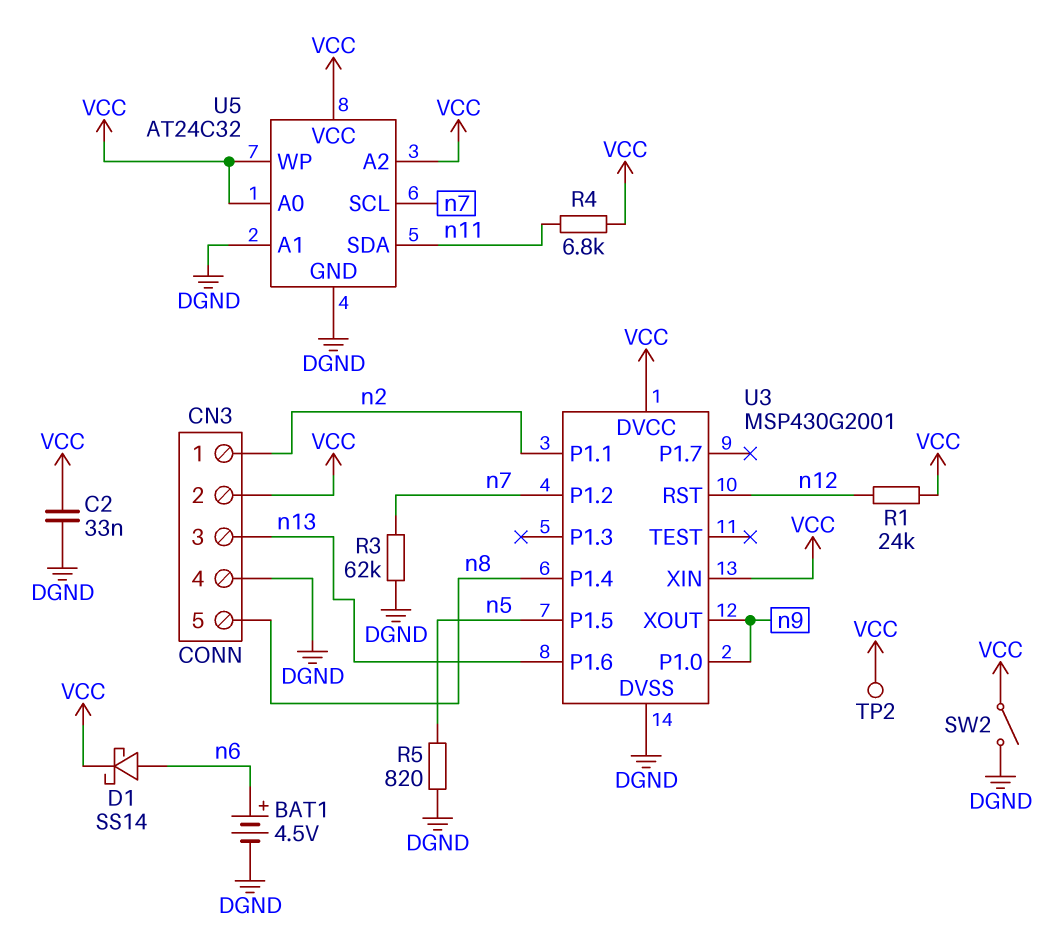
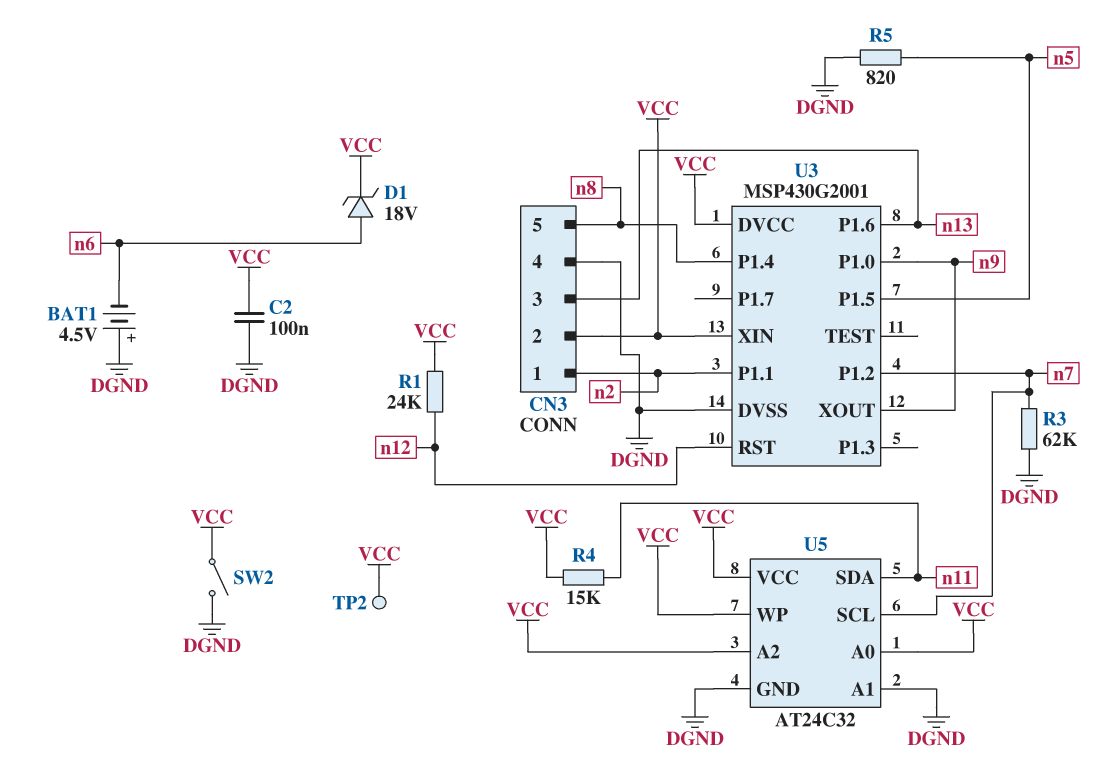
BAT1: 4.5V (plus n6, minus DGND) -> 4.5V (plus DGND, minus n6)
C2: 33nF (DGND, VCC) -> 100nF (DGND, VCC)
D1: schottky SS14 (A n6, K VCC) -> zener 18V (A n6, K VCC)
R4: 6.8k (VCC, n11) -> 15k (VCC, n11)

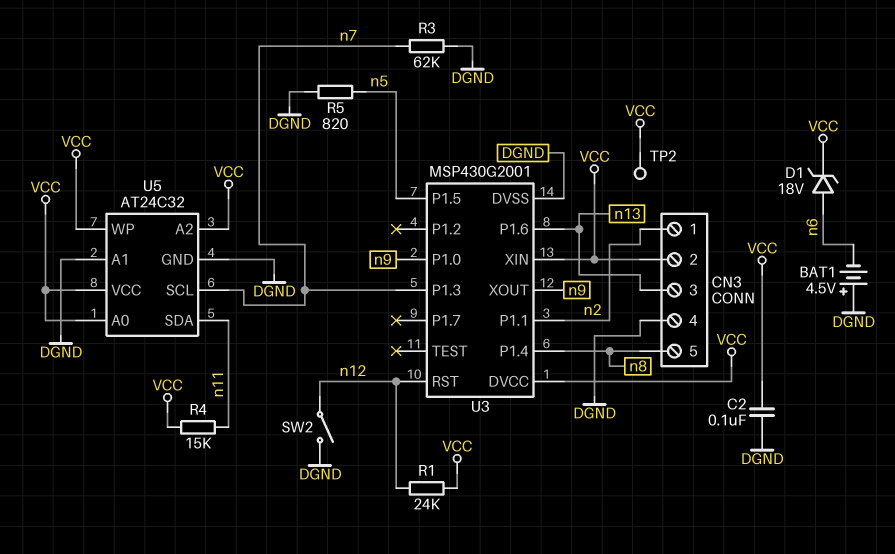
SW2: switch (DGND, VCC) -> switch (DGND, n12)
U3 pin P1.2: n7 -> none
U3 pin P1.3: none -> n7

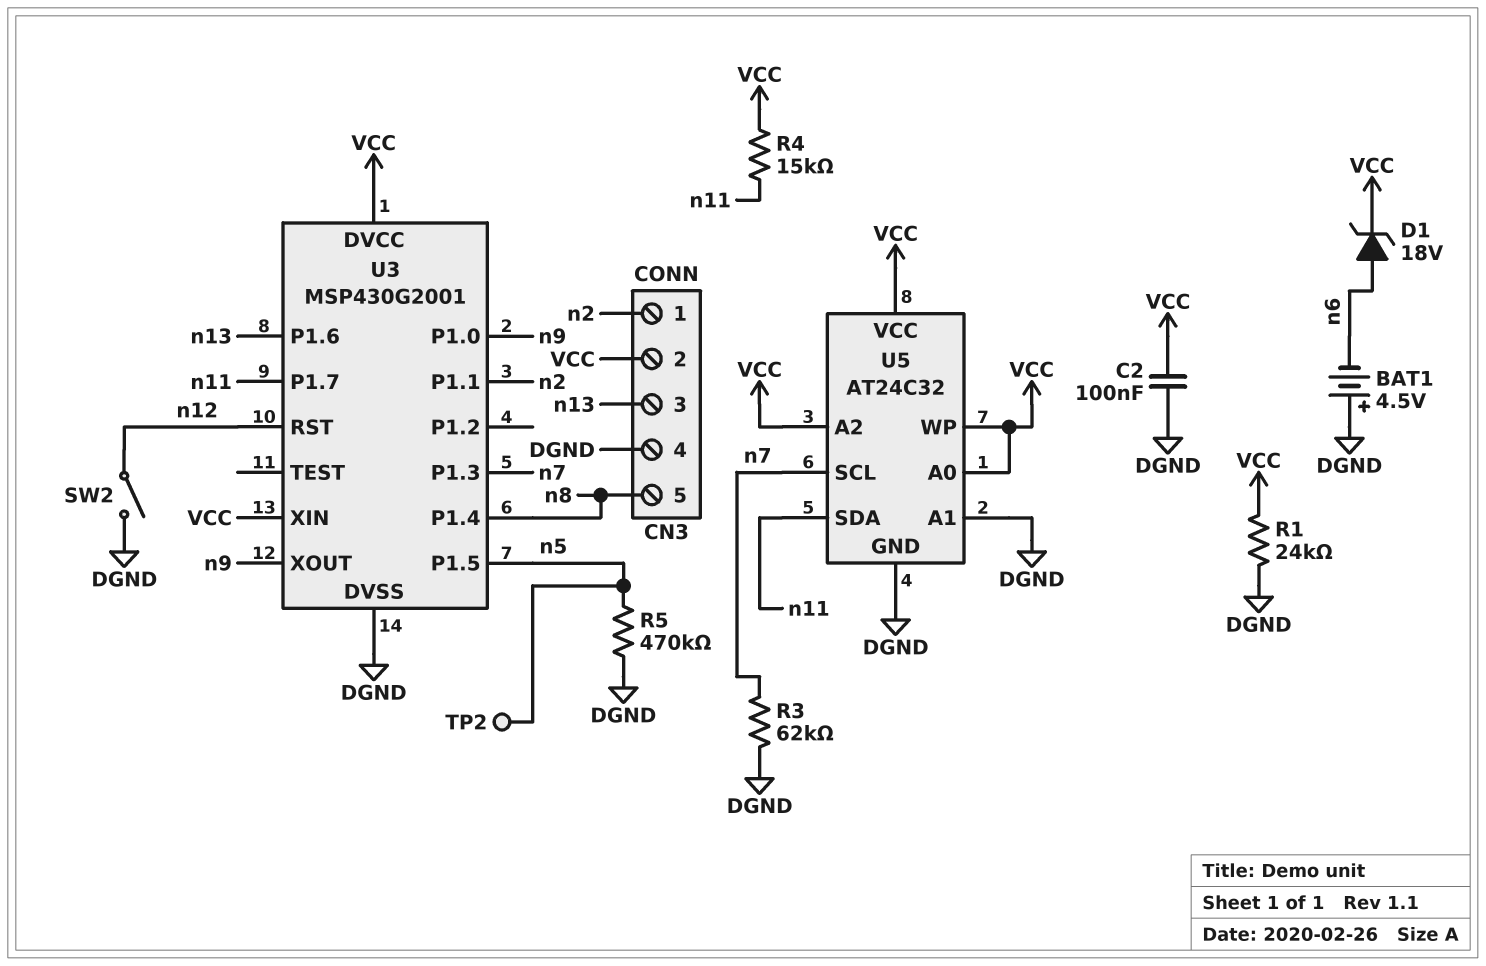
R1: 24k (VCC, n12) -> 24k (DGND, VCC)
R5: 820 (DGND, n5) -> 470k (DGND, n5)
TP2: test point (VCC) -> test point (n5)
U3 pin P1.7: none -> n11

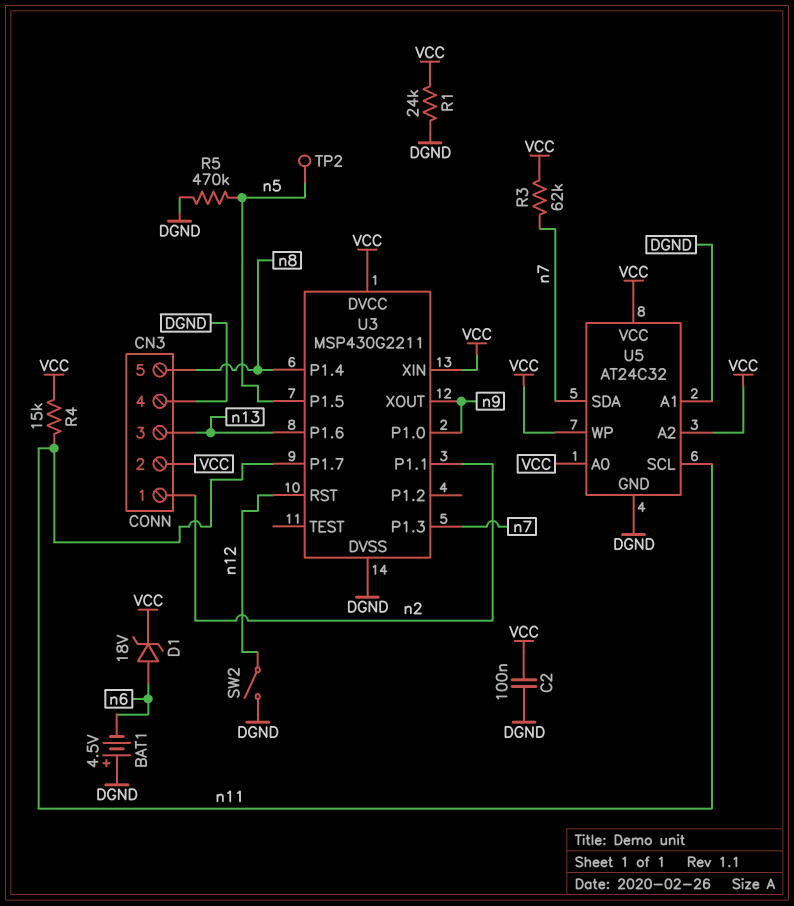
R3: 62k (DGND, n7) -> 62k (VCC, n7)
U3: MSP430G2001 -> MSP430G2211
U5 pin SCL: n7 -> n11
U5 pin SDA: n11 -> n7

